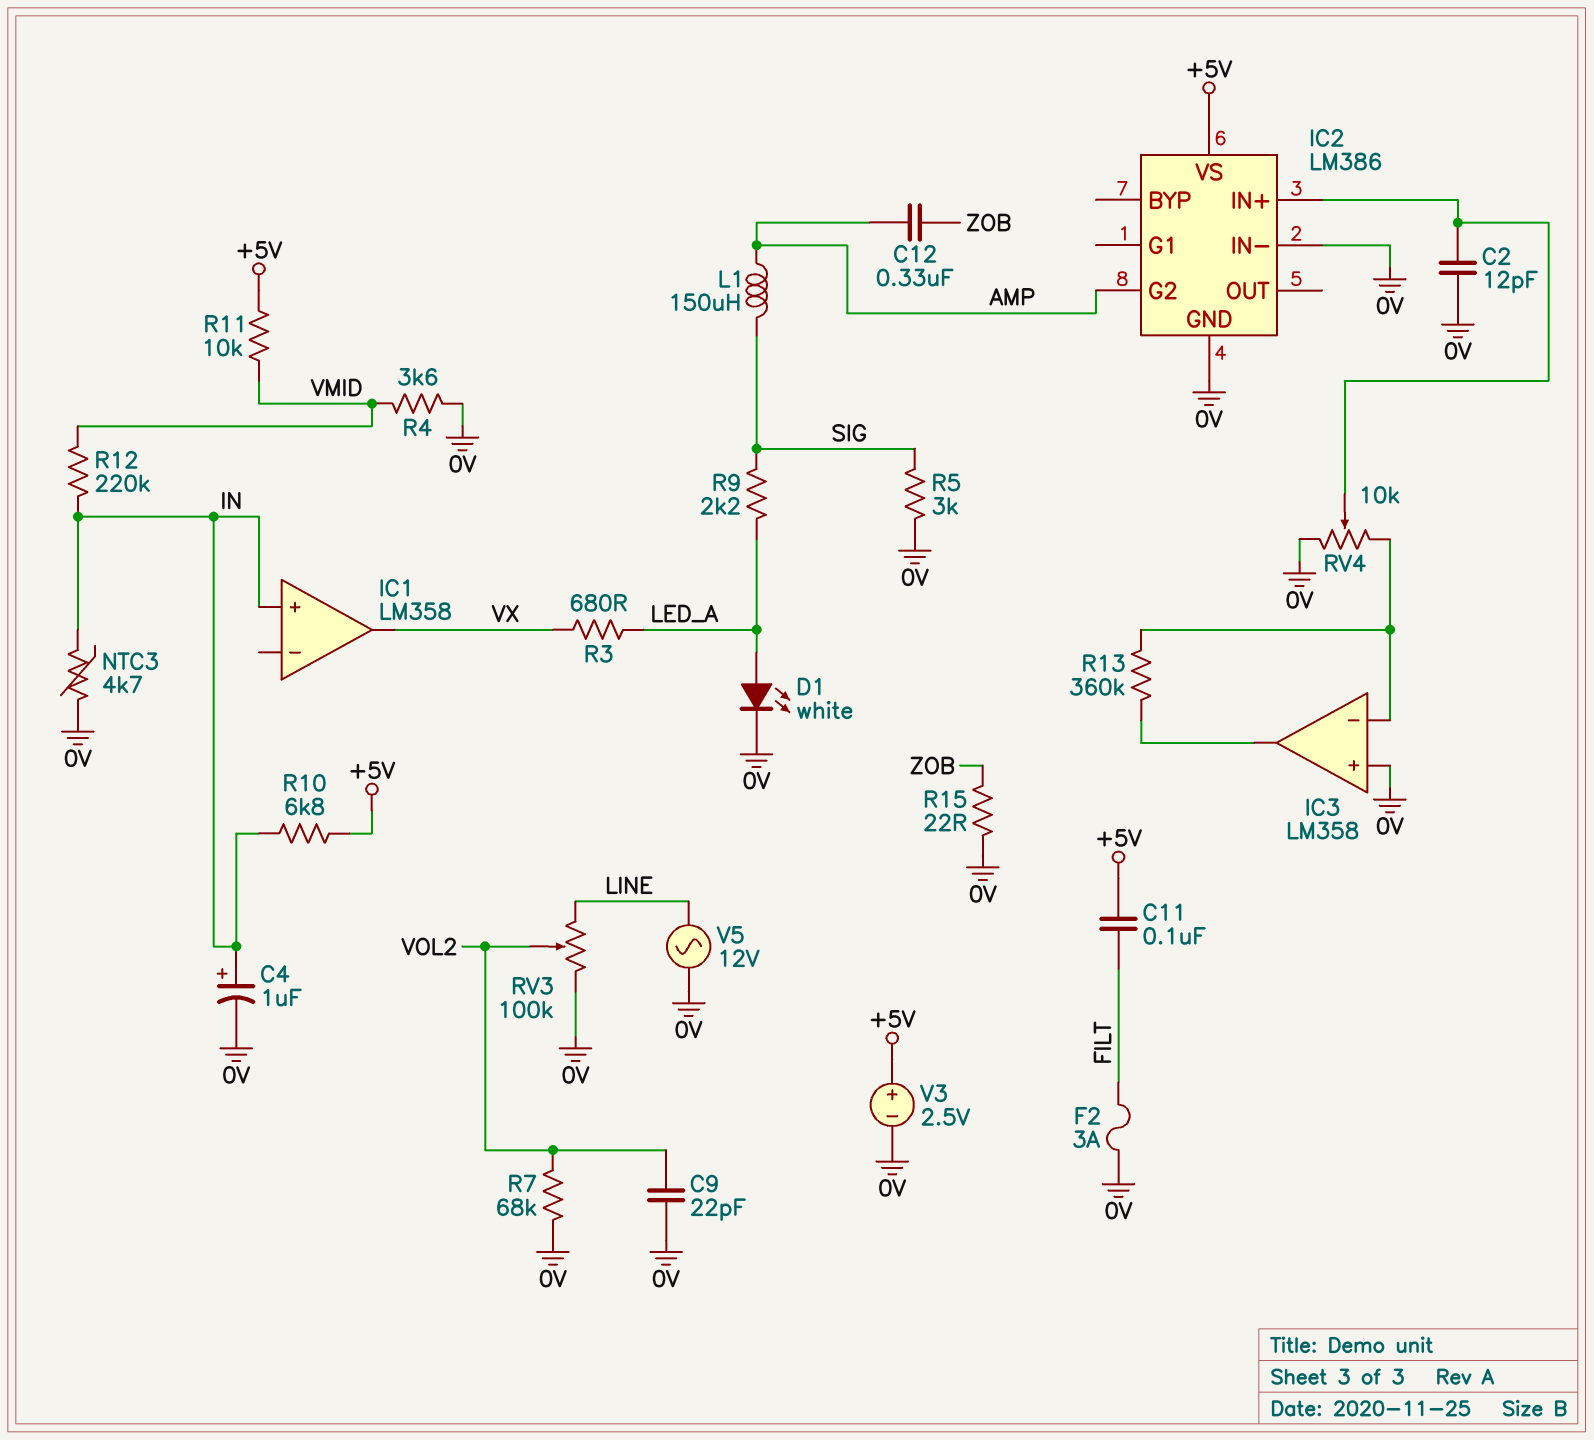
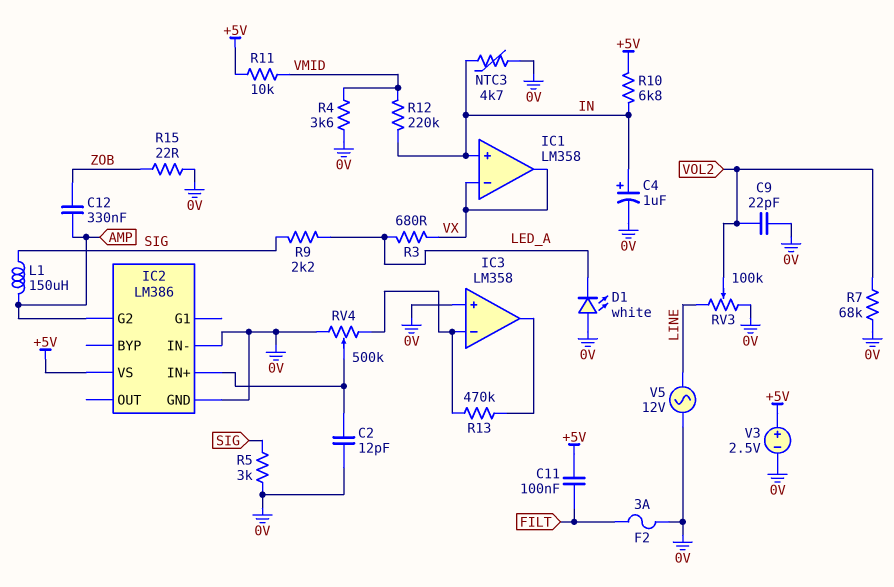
D1: LED white (A LED_A, K 0V) -> LED white (A 0V, K LED_A)
IC1 pin in-: none -> VX
R13: 360k (IC3/in-, IC3/out) -> 470k (IC3/in-, IC3/out)
RV4: 10k (0V, IC3/in-, wiper IC2/IN+) -> 500k (0V, IC3/in-, wiper IC2/IN+)

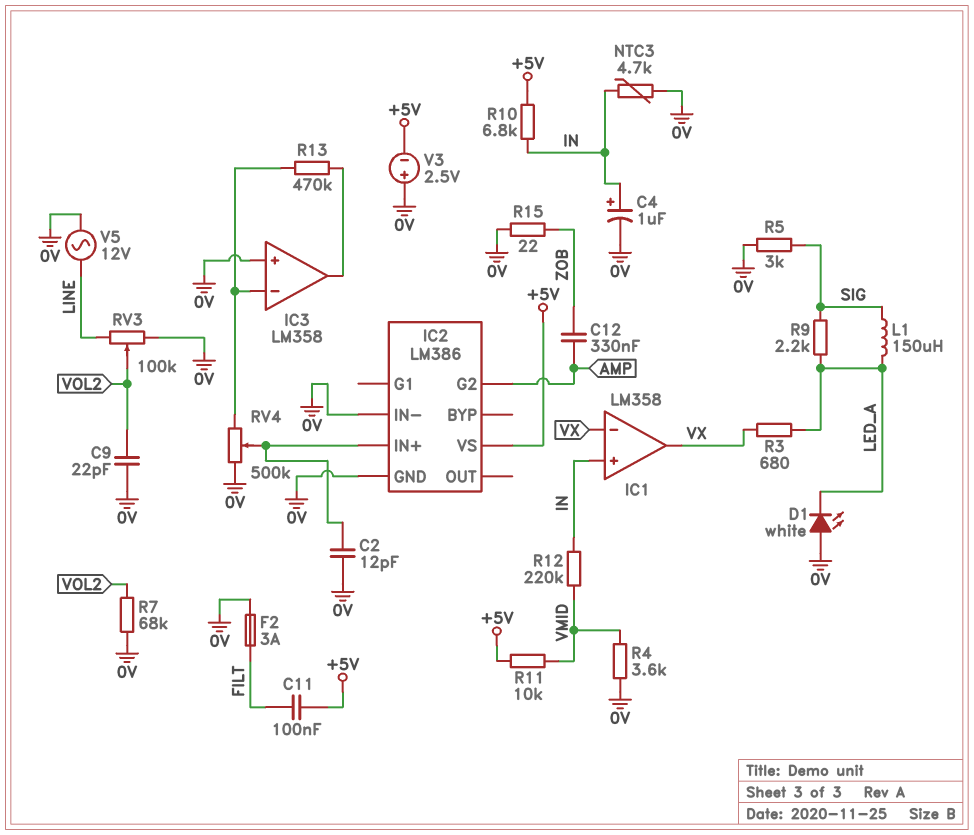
L1: 150uH (AMP, SIG) -> 150uH (LED_A, SIG)
V3: 2.5V (plus +5V, minus 0V) -> 2.5V (plus 0V, minus +5V)

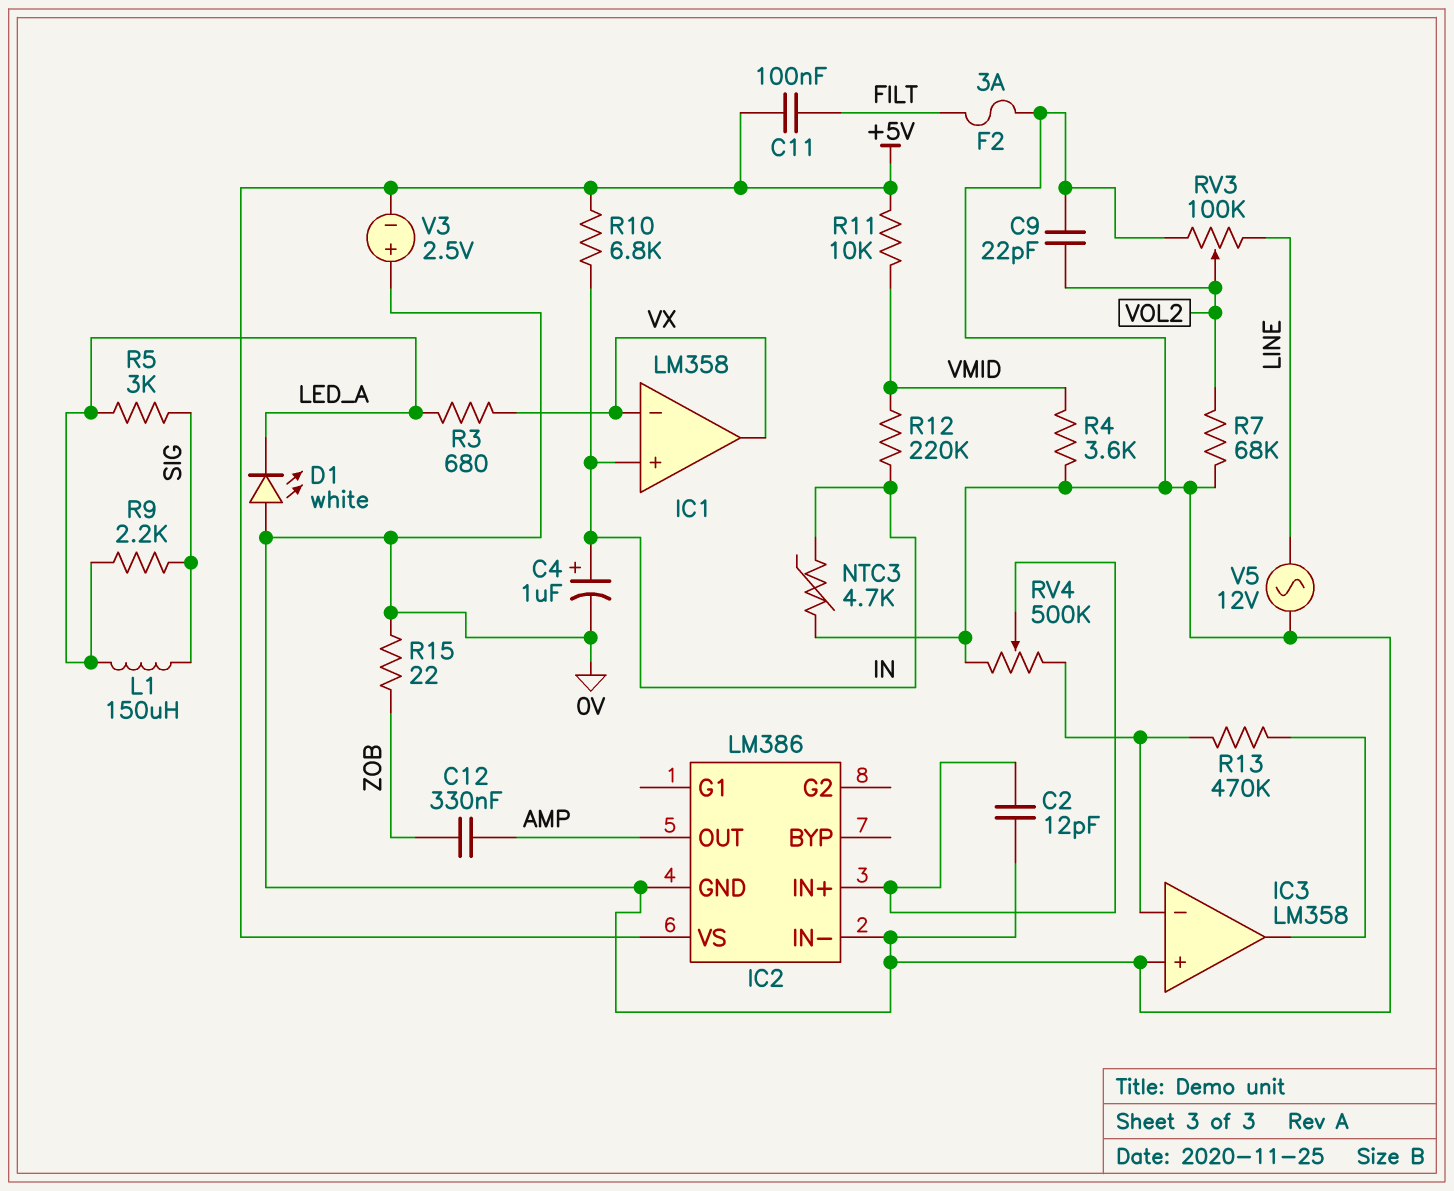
IC2 pin G2: AMP -> none
IC2 pin OUT: none -> AMP
R5: 3k (0V, SIG) -> 3k (LED_A, SIG)

